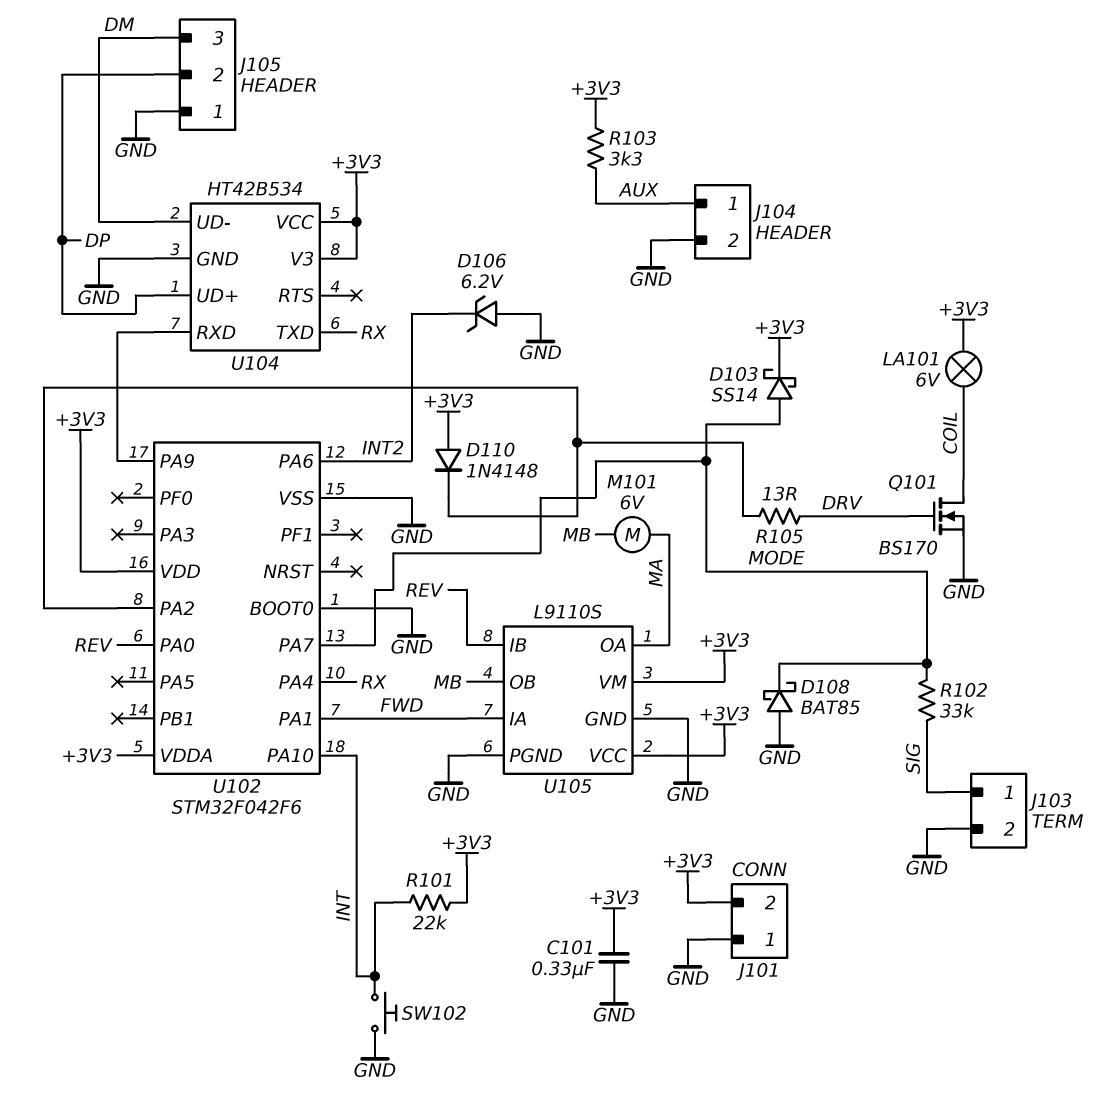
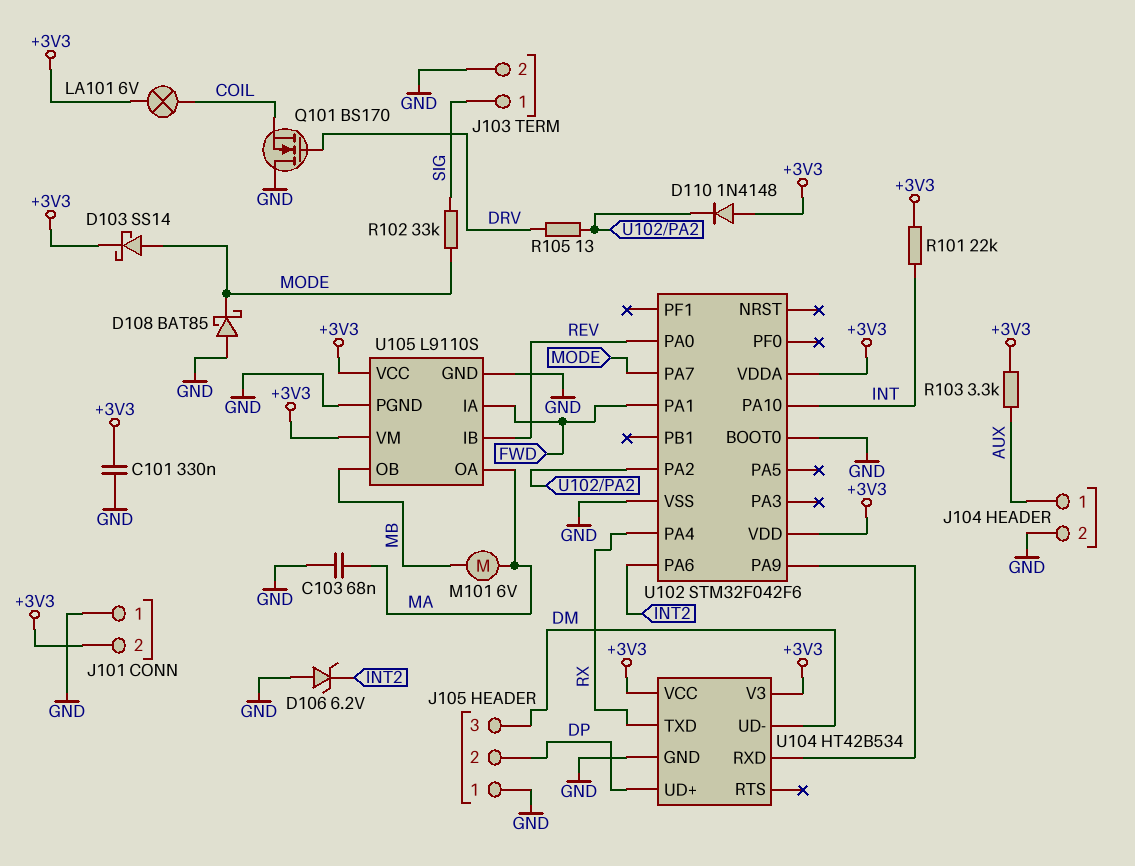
C103: none -> 68nF (GND, MA)
Q101: NMOS BS170 (G DRV, D COIL, S GND) -> NMOS BS170 (G DRV, D GND, S COIL)
SW102: button (GND, INT) -> none

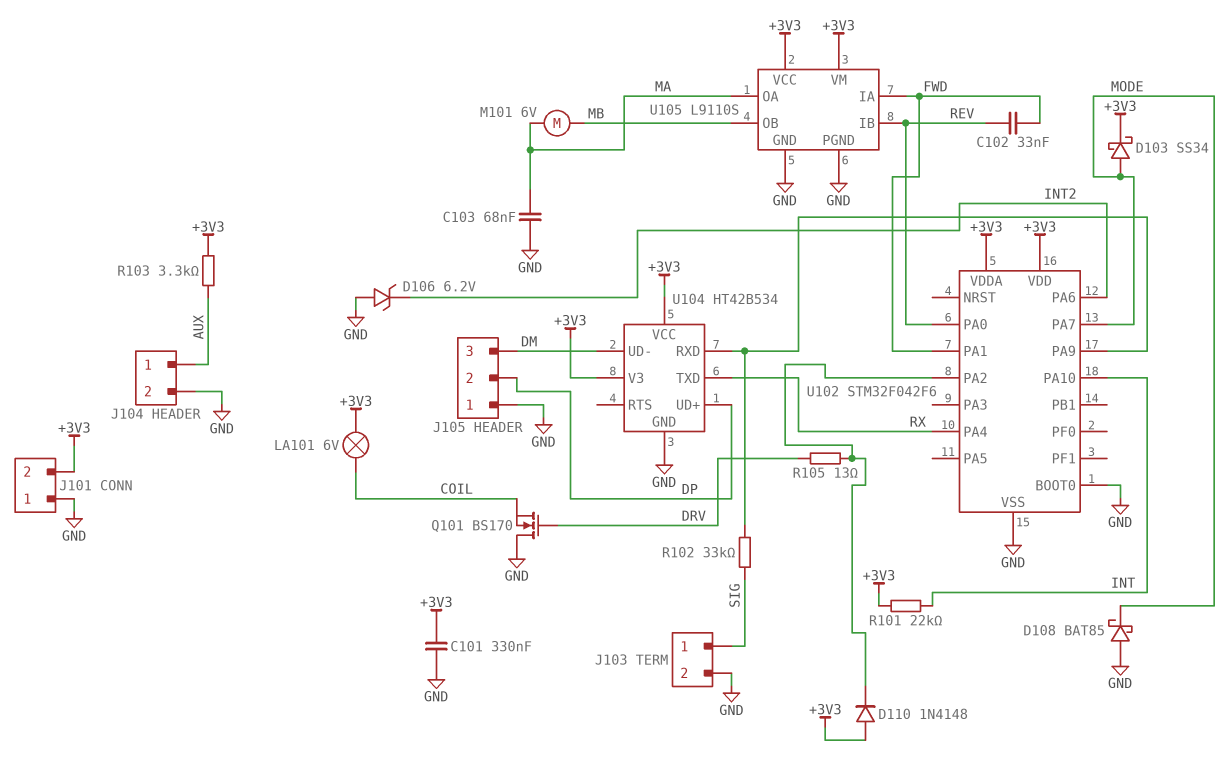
C102: none -> 33nF (FWD, REV)
D103: schottky SS14 (A MODE, K +3V3) -> schottky SS34 (A MODE, K +3V3)
R102: 33k (MODE, SIG) -> 33k (SIG, U102/PA9)

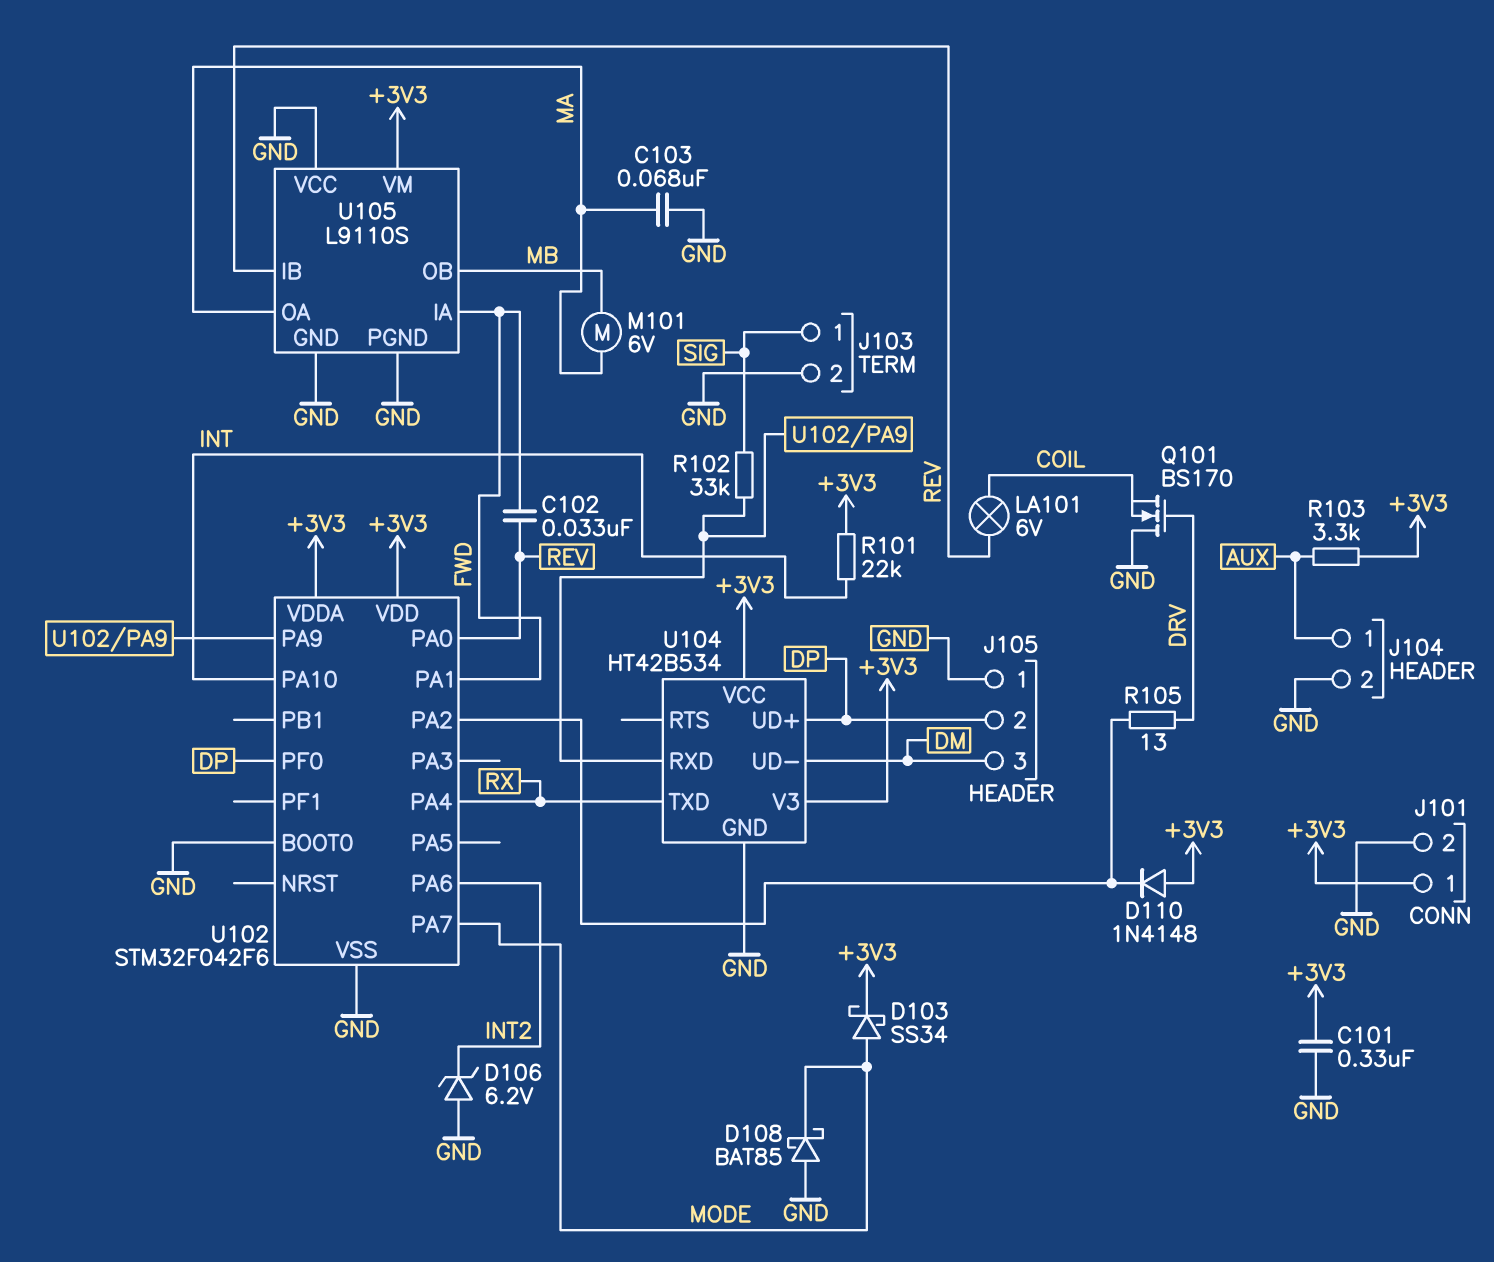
J101 pin 1: GND -> +3V3
J101 pin 2: +3V3 -> GND
LA101: lamp 6V (+3V3, COIL) -> lamp 6V (COIL, REV)
U102 pin PF0: none -> DP
U105 pin VCC: +3V3 -> GND

